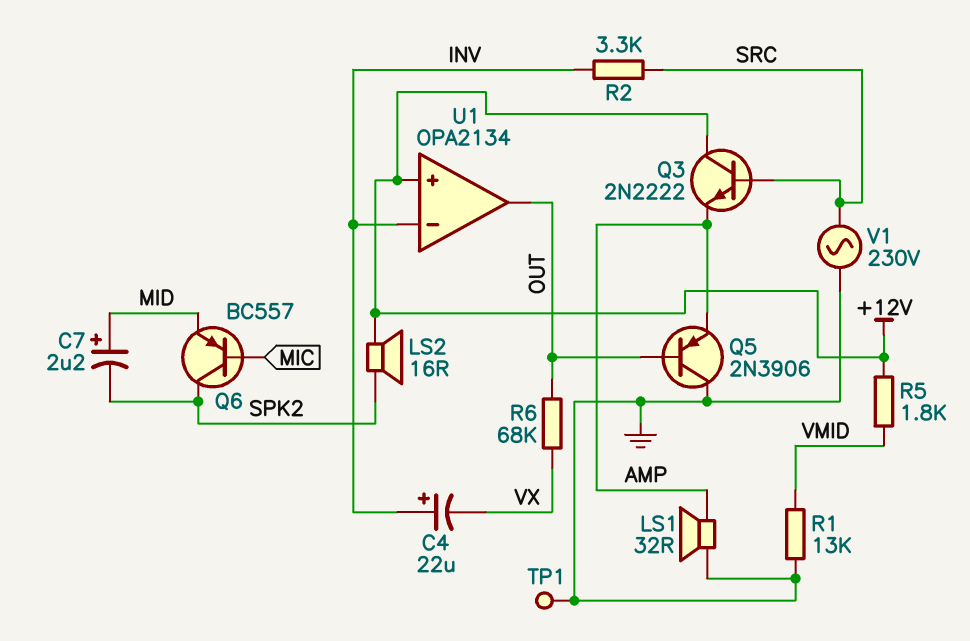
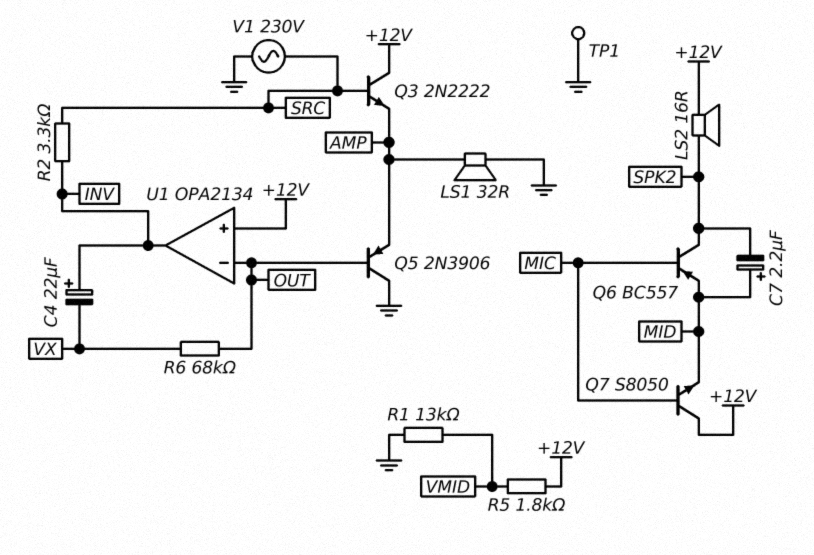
Q7: none -> NPN S8050 (B MIC, C +12V, E MID)
U1 pin in-: INV -> OUT
U1 pin out: OUT -> INV

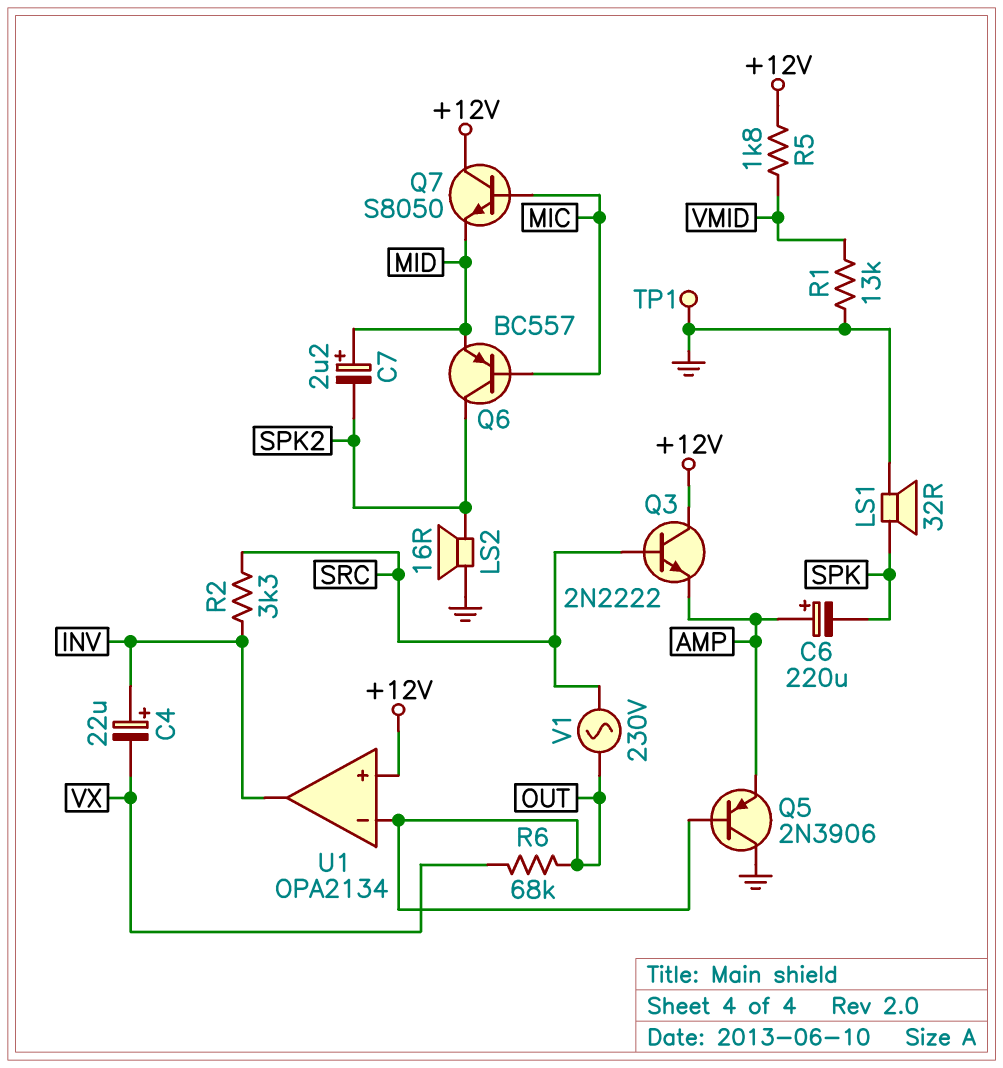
C6: none -> 220uF (plus AMP, minus SPK)
LS1: speaker 32R (AMP, GND) -> speaker 32R (GND, SPK)
LS2: speaker 16R (+12V, SPK2) -> speaker 16R (GND, SPK2)
V1: AC 230V (GND, SRC) -> AC 230V (OUT, SRC)

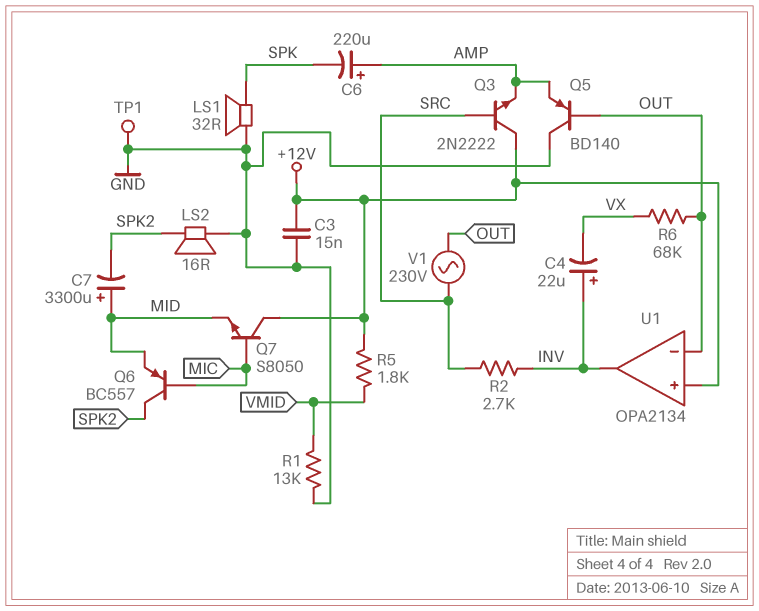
C3: none -> 15nF (+12V, GND)
C7: 2.2uF (plus MID, minus SPK2) -> 3300uF (plus MID, minus SPK2)
Q5: PNP 2N3906 (B OUT, C GND, E AMP) -> PNP BD140 (B OUT, C GND, E AMP)
R2: 3.3k (INV, SRC) -> 2.7k (INV, SRC)

